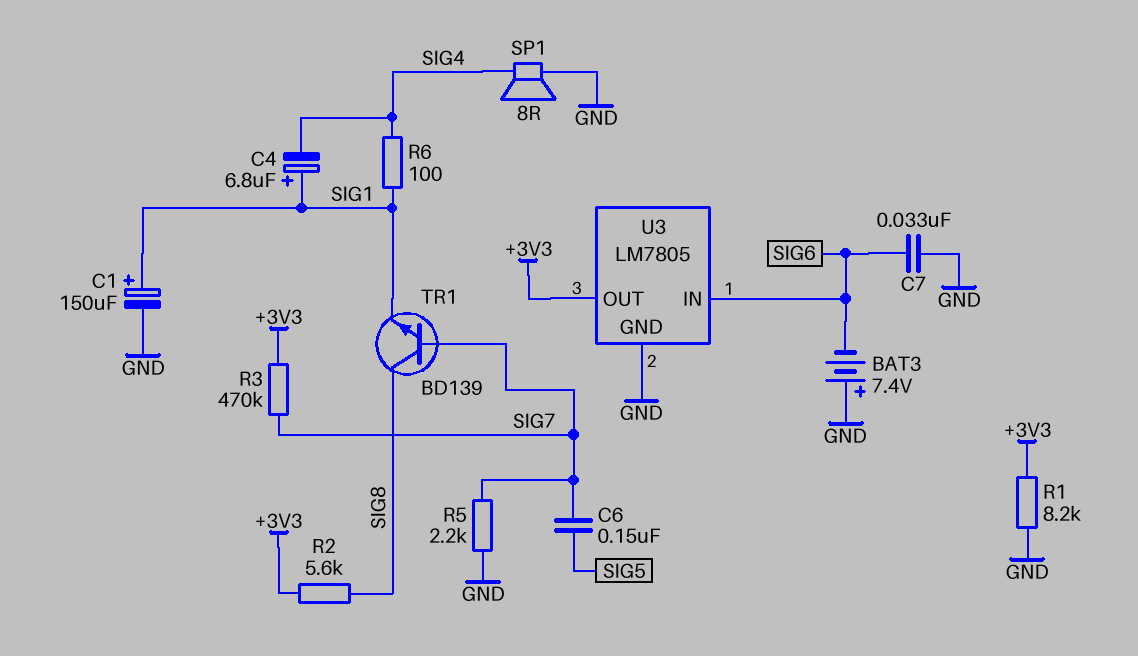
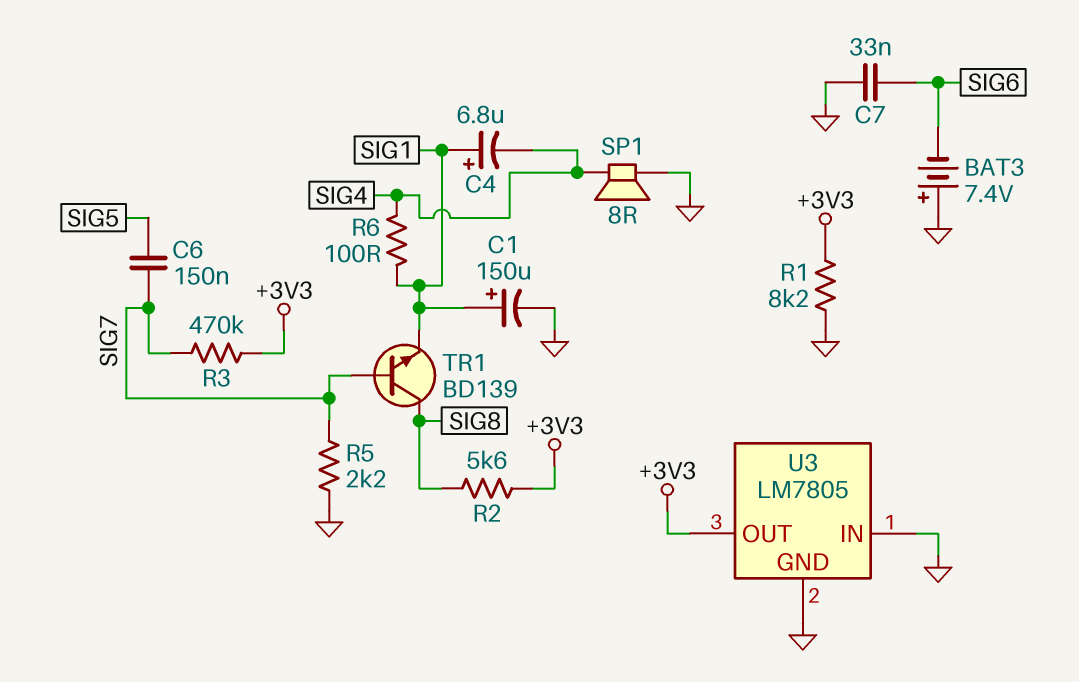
U3 pin IN: SIG6 -> GND

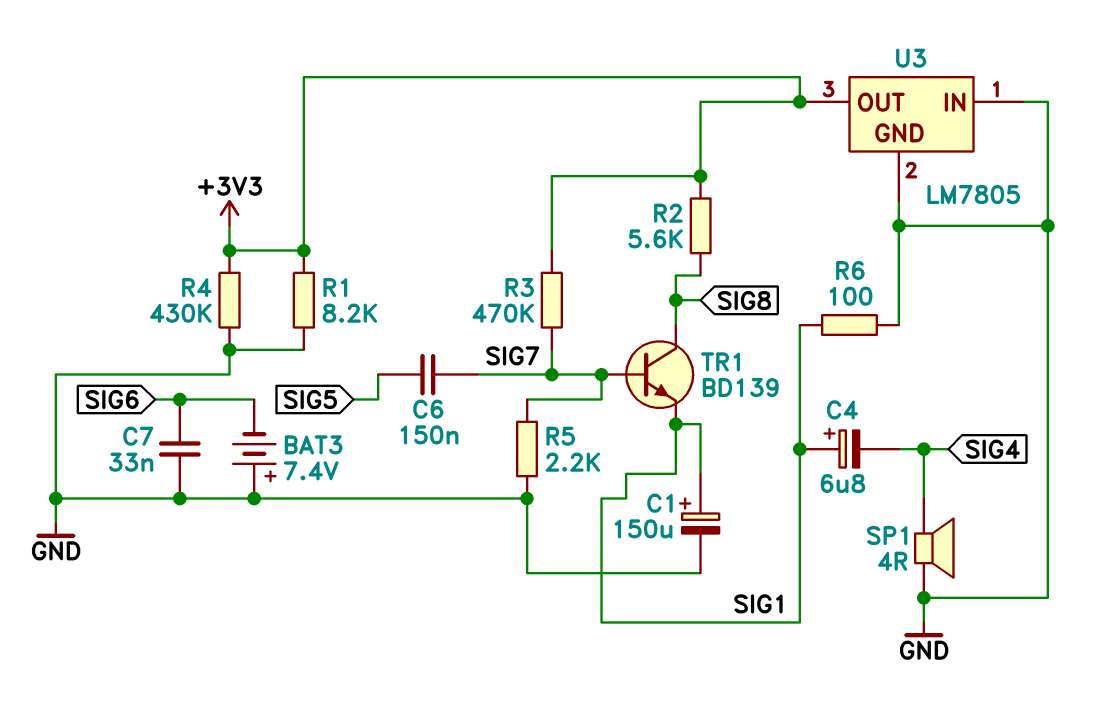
R4: none -> 430k (+3V3, GND)
R6: 100 (SIG1, SIG4) -> 100 (GND, SIG1)
SP1: speaker 8R (GND, SIG4) -> speaker 4R (GND, SIG4)

